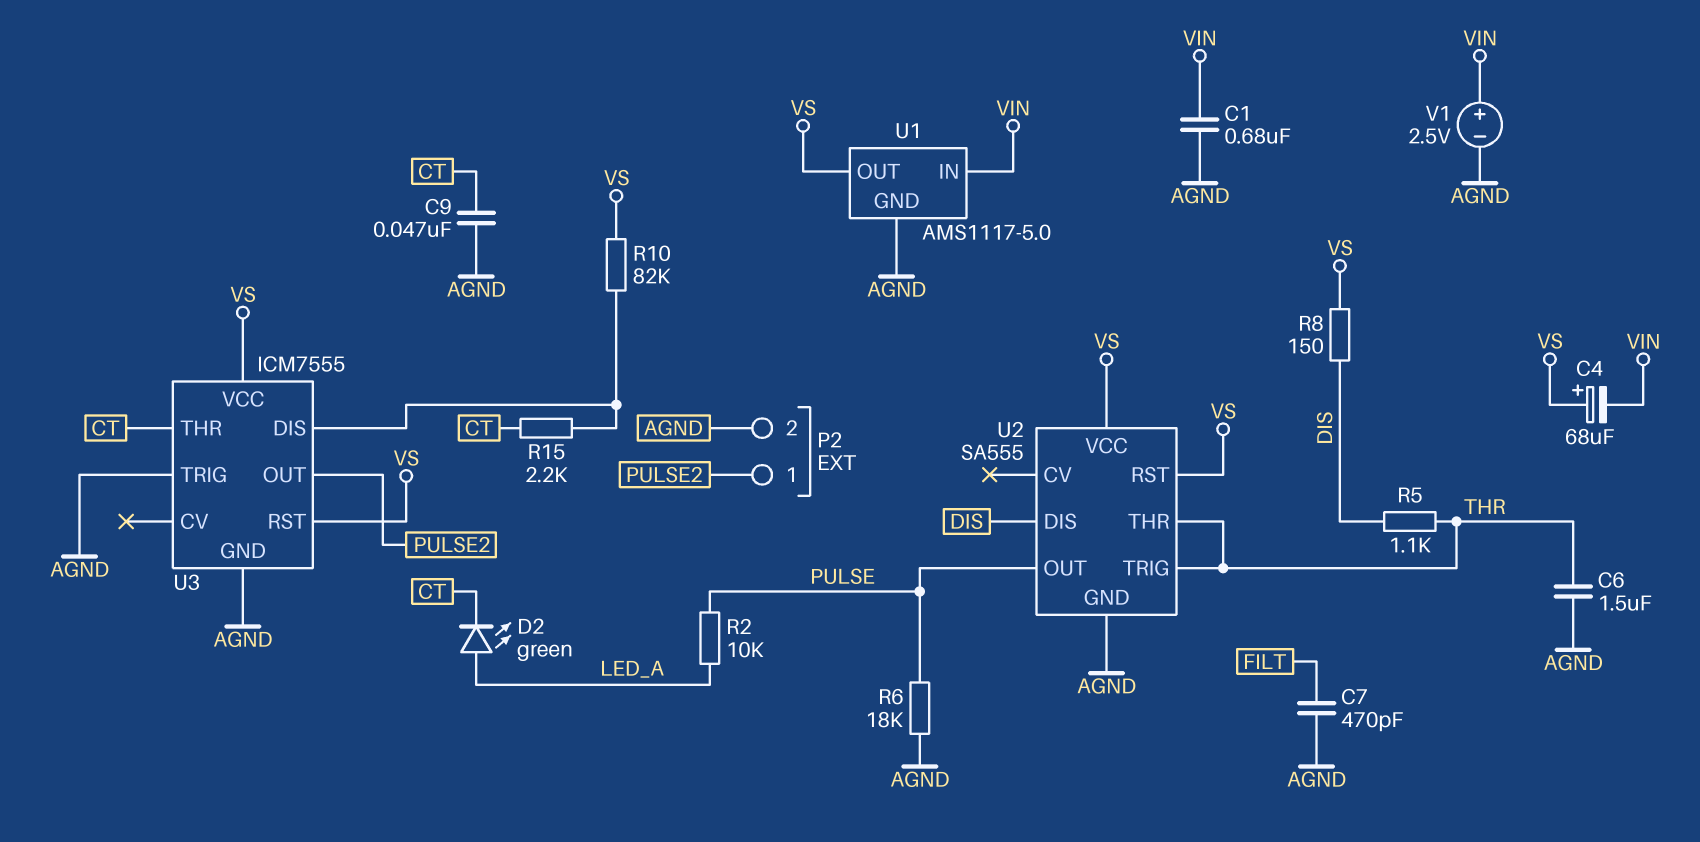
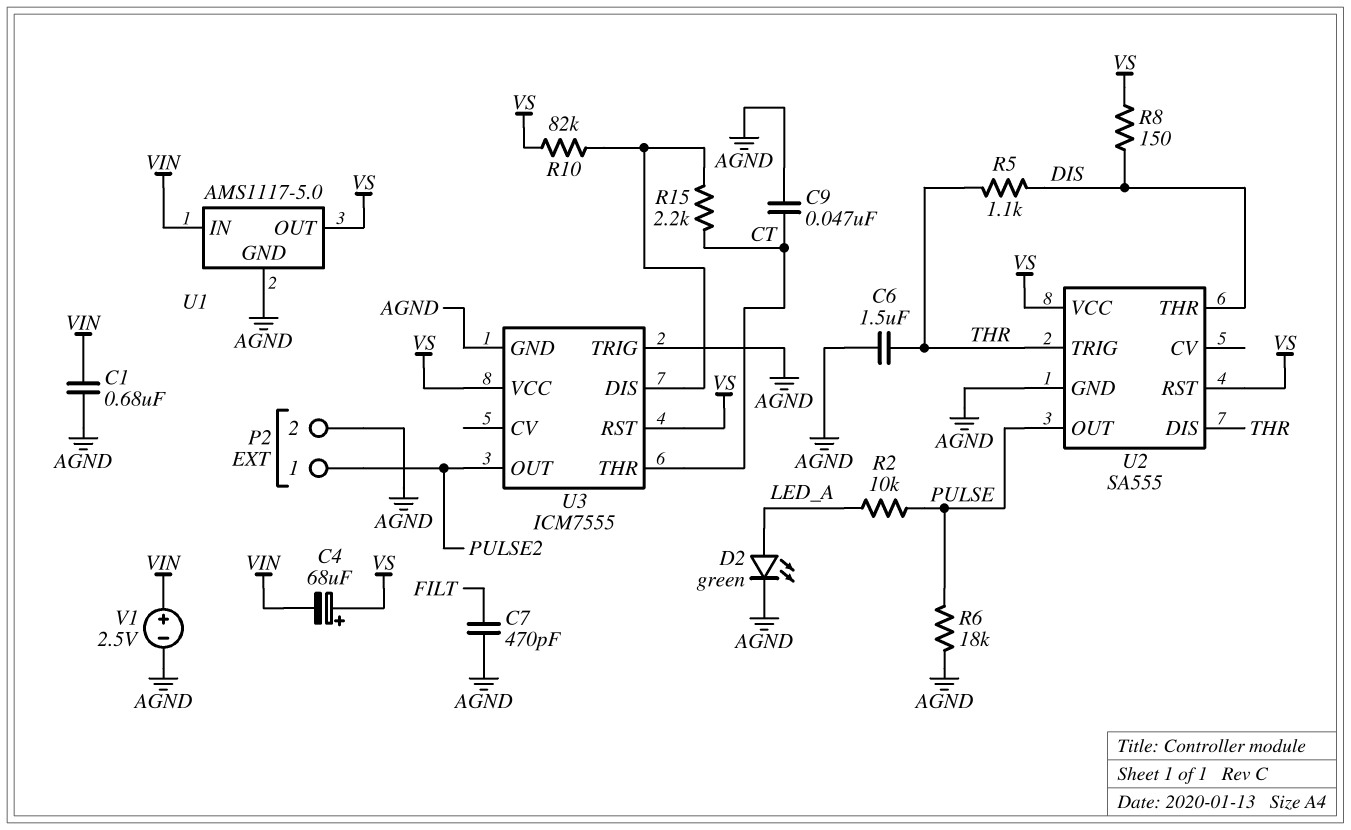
D2: LED green (A LED_A, K CT) -> LED green (A LED_A, K AGND)
U2 pin DIS: DIS -> THR
U2 pin THR: THR -> DIS

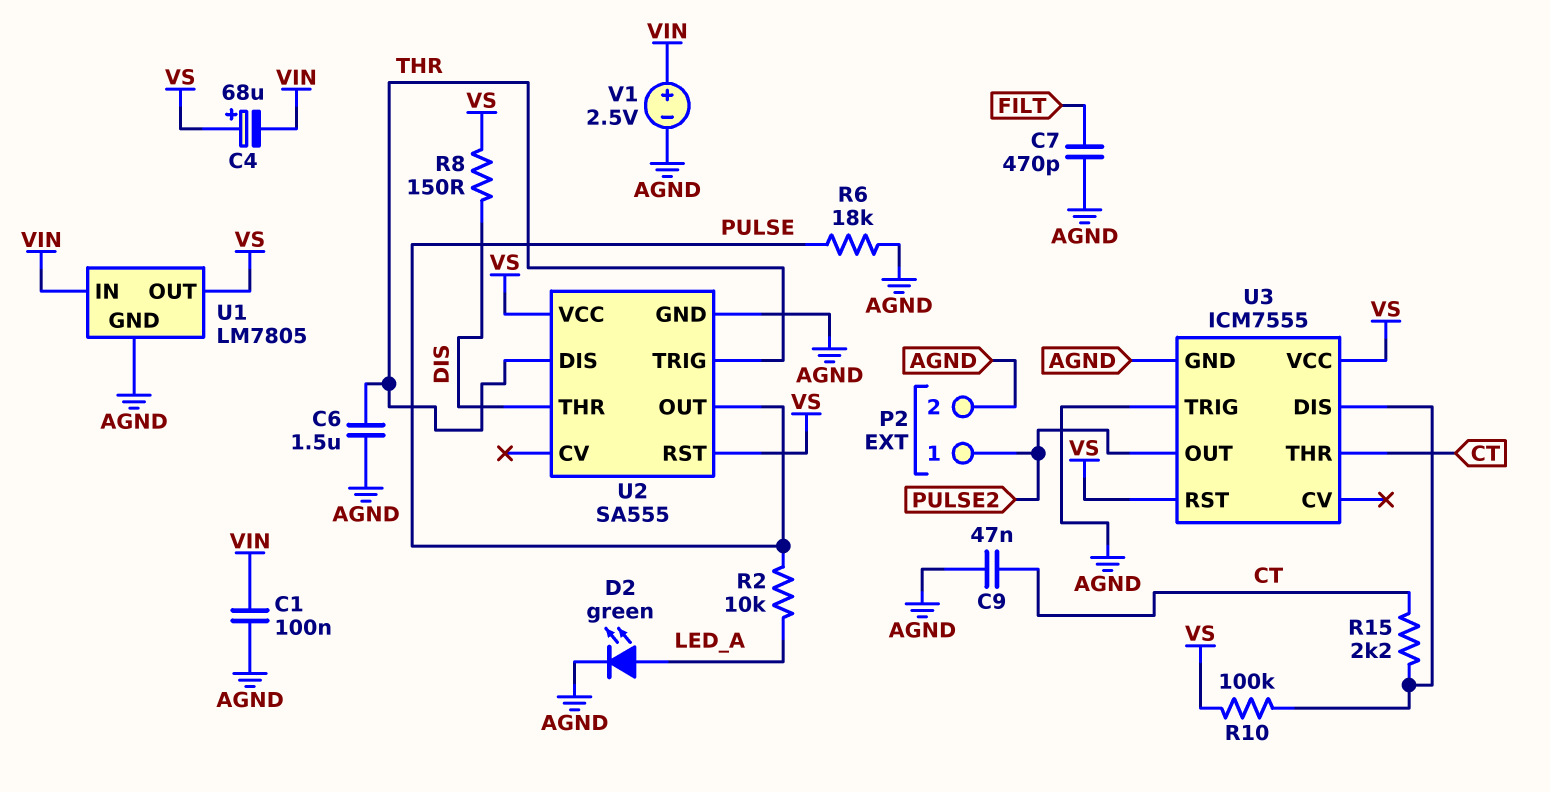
C1: 680nF (AGND, VIN) -> 100nF (AGND, VIN)
R5: 1.1k (DIS, THR) -> none
R10: 82k (U3/DIS, VS) -> 100k (U3/DIS, VS)
U1: AMS1117-5.0 -> LM7805

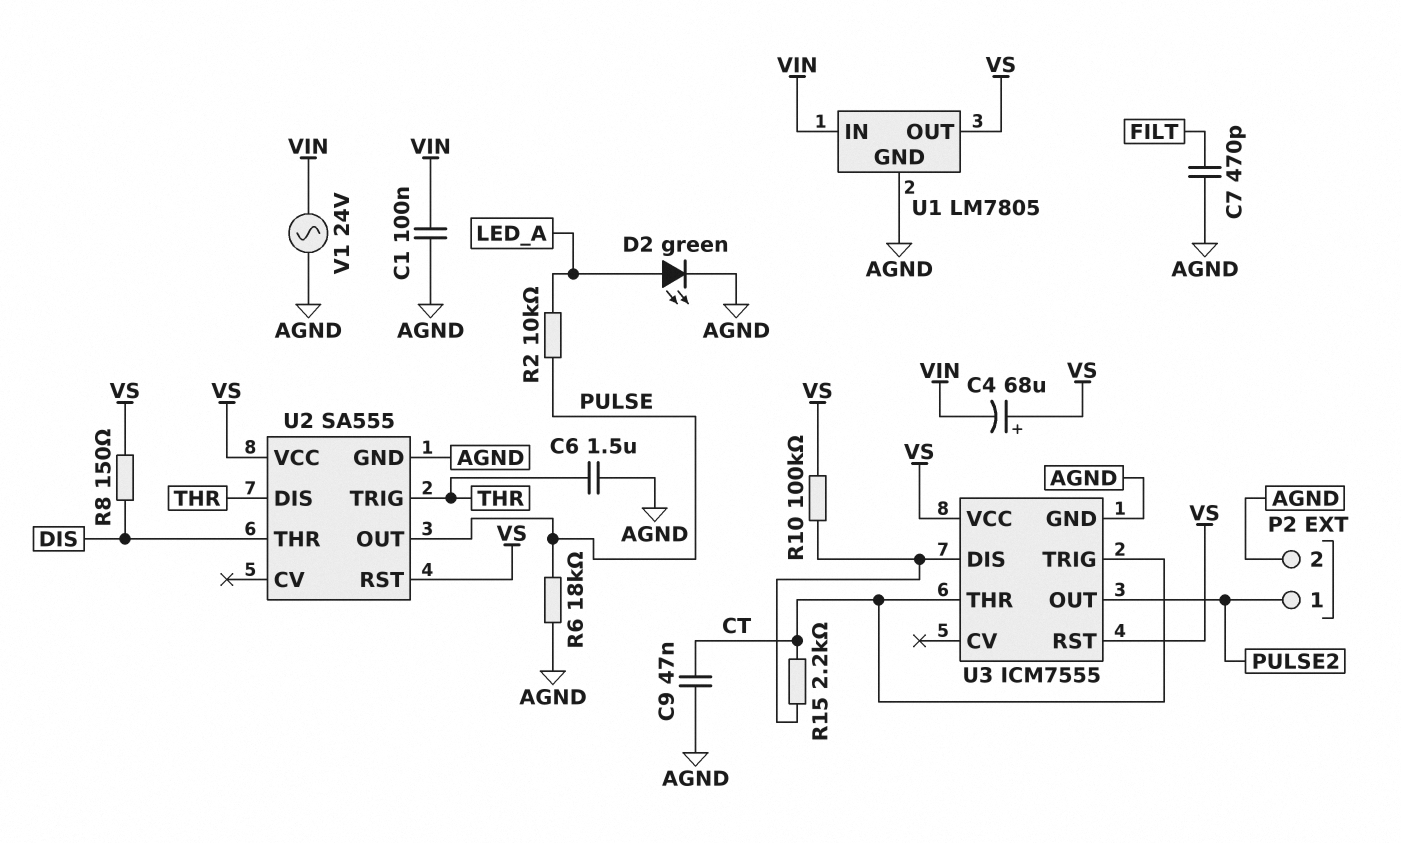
U3 pin TRIG: AGND -> CT
V1: 2.5V (plus VIN, minus AGND) -> AC 24V (AGND, VIN)

